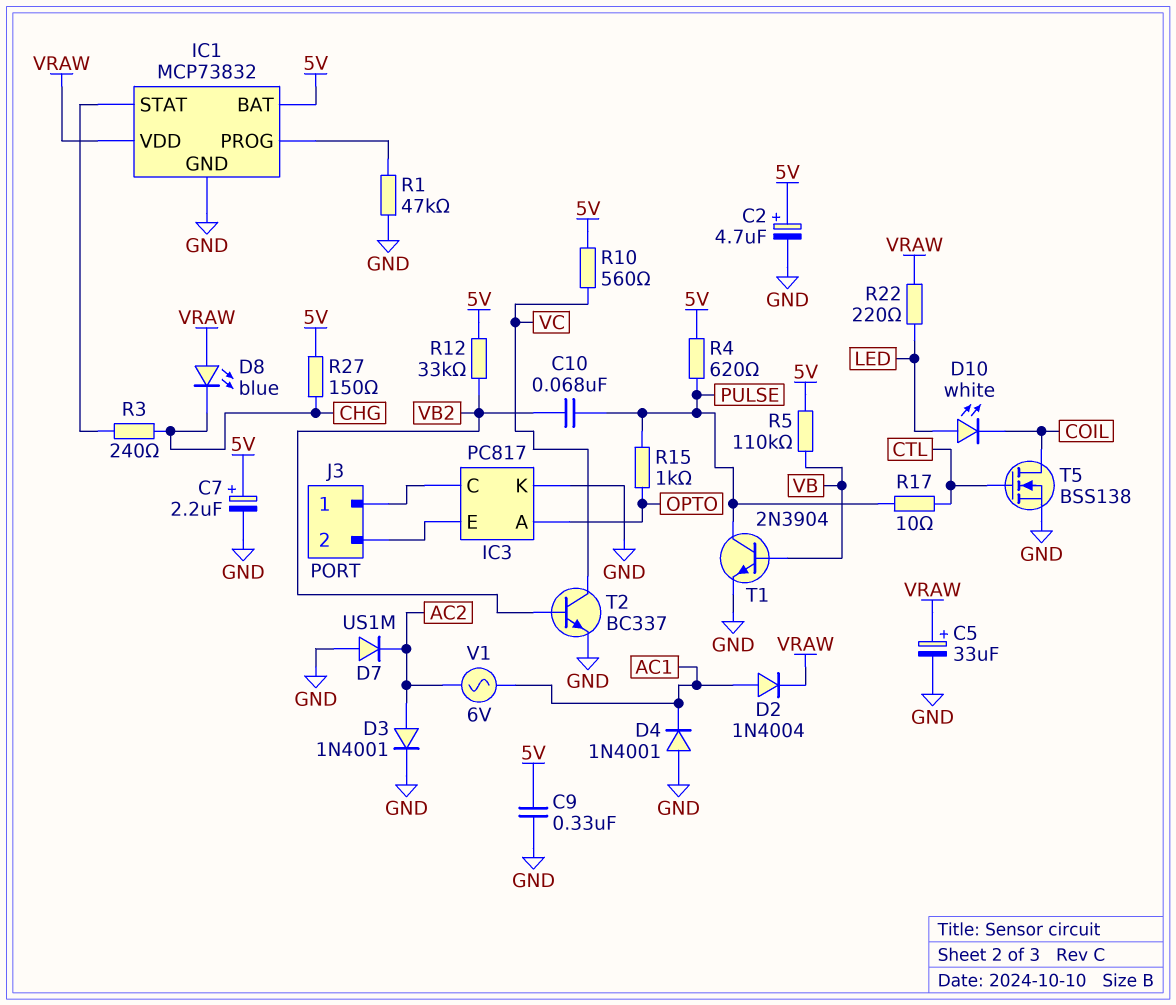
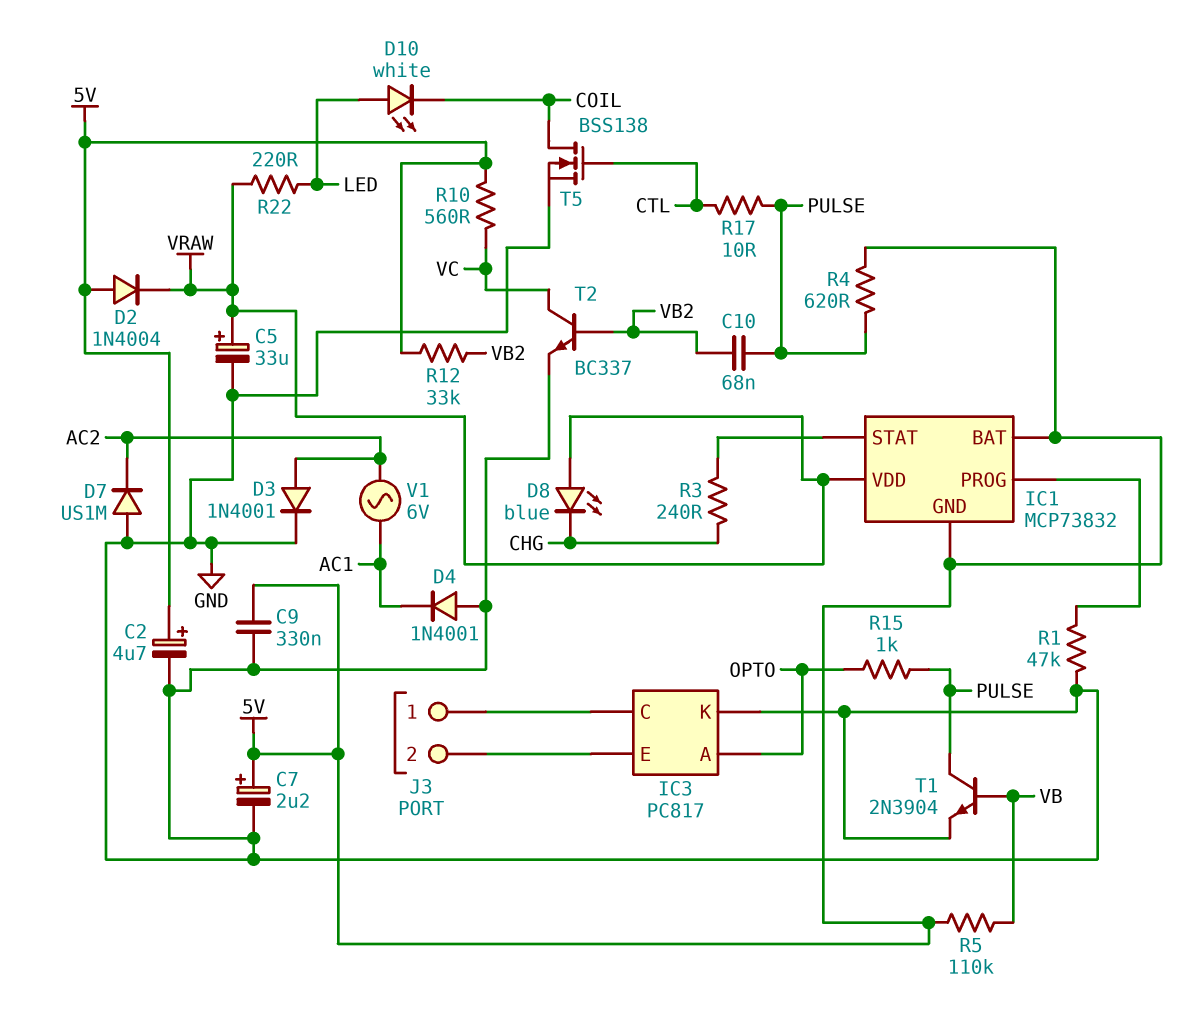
D2: diode 1N4004 (A AC1, K VRAW) -> diode 1N4004 (A 5V, K VRAW)
IC1 pin GND: GND -> 5V
R27: 150 (5V, CHG) -> none

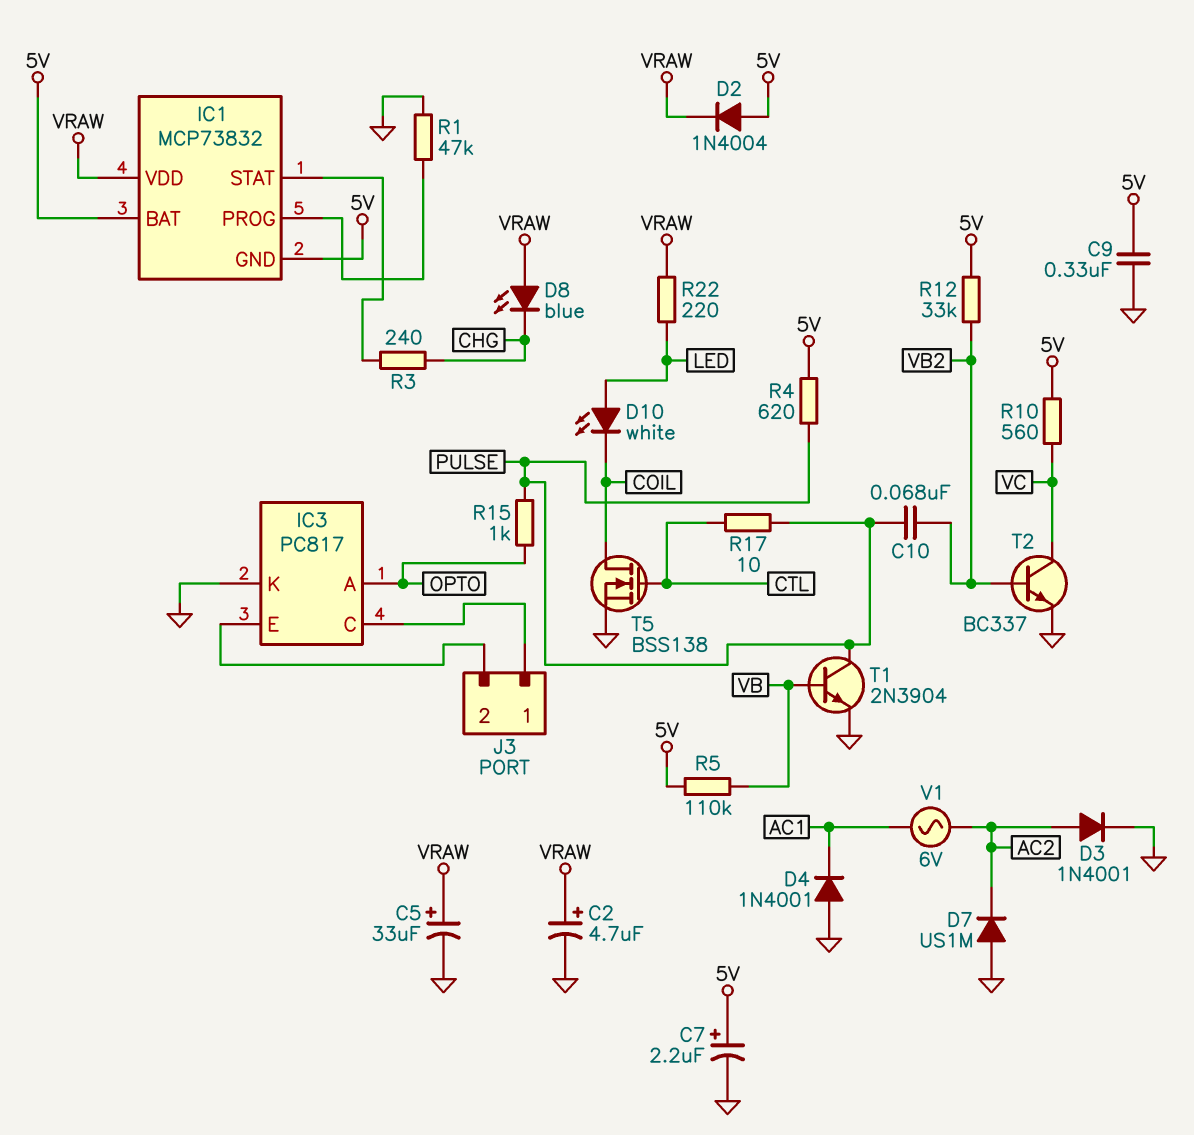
C2: 4.7uF (plus 5V, minus GND) -> 4.7uF (plus VRAW, minus GND)

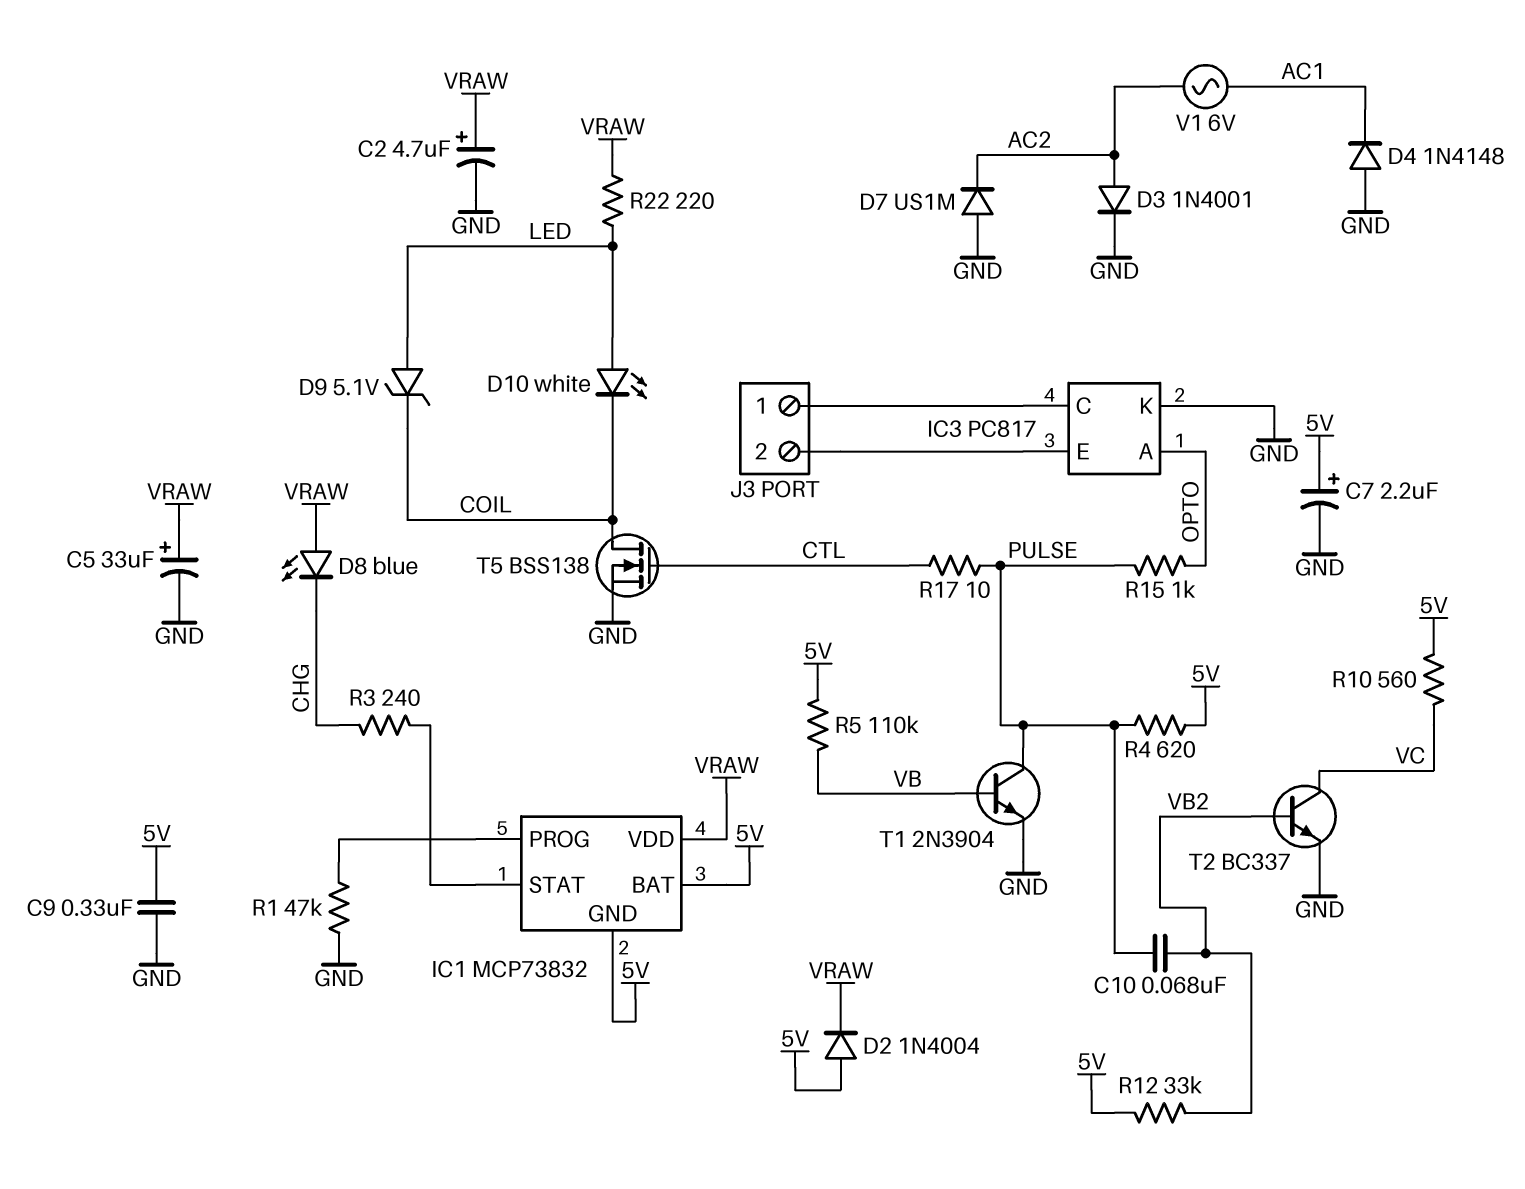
D4: diode 1N4001 (A GND, K AC1) -> diode 1N4148 (A GND, K AC1)
D9: none -> zener 5.1V (A LED, K COIL)

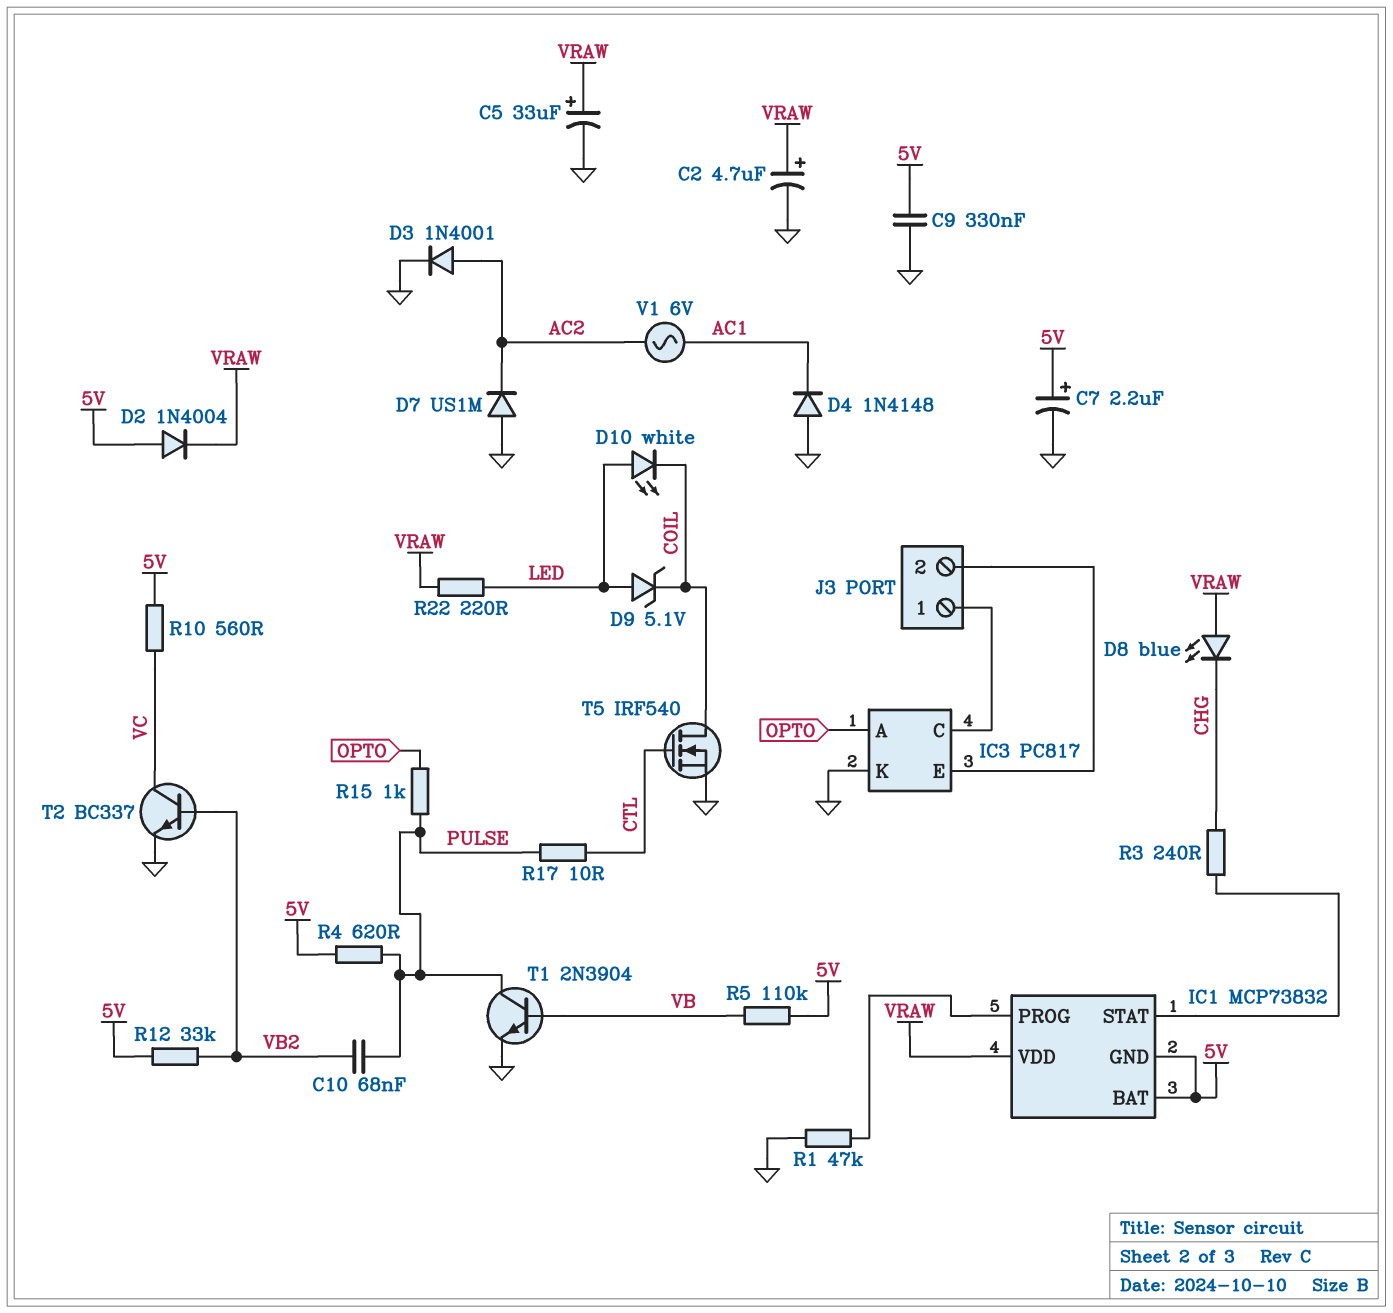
T5: NMOS BSS138 (G CTL, D COIL, S GND) -> NMOS IRF540 (G CTL, D COIL, S GND)

